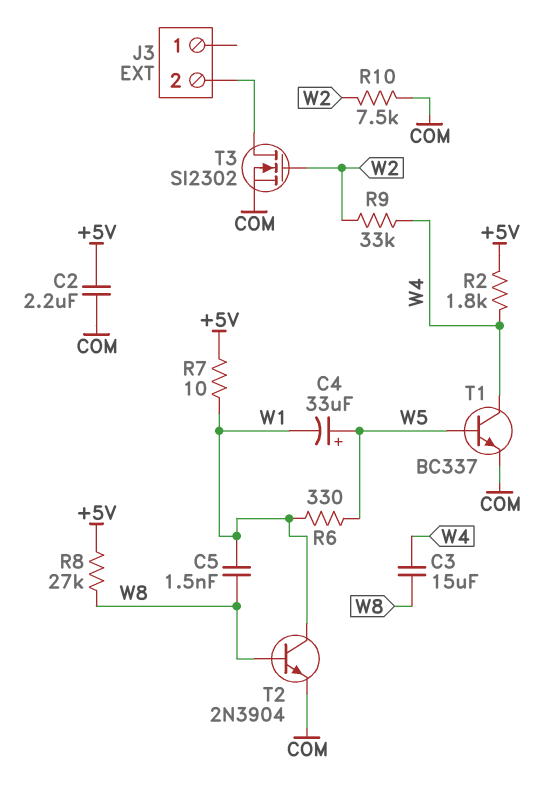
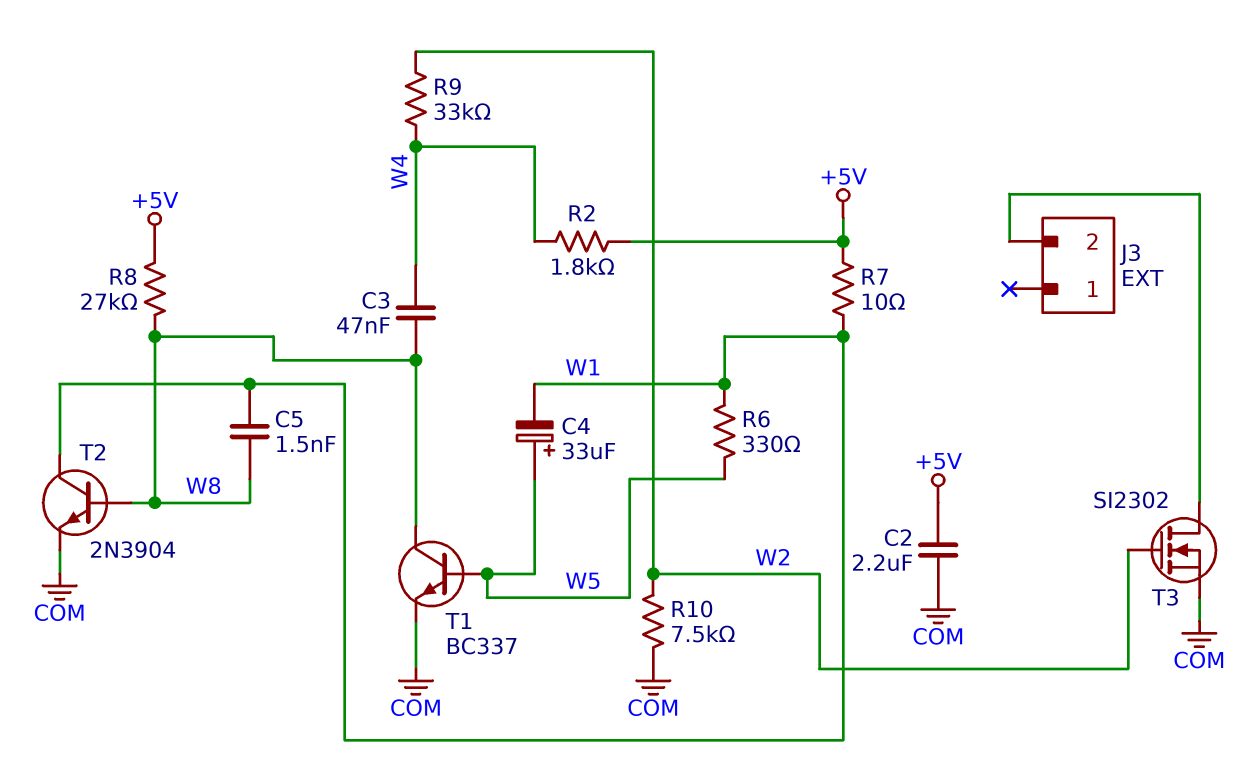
C3: 15uF (W4, W8) -> 47nF (W4, W8)
T1: NPN BC337 (B W5, C W4, E COM) -> NPN BC337 (B W5, C W8, E COM)

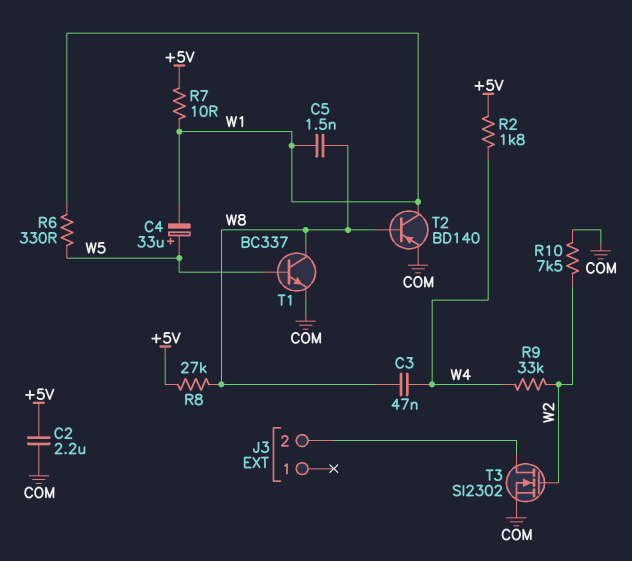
T2: NPN 2N3904 (B W8, C W1, E COM) -> PNP BD140 (B W8, C W1, E COM)

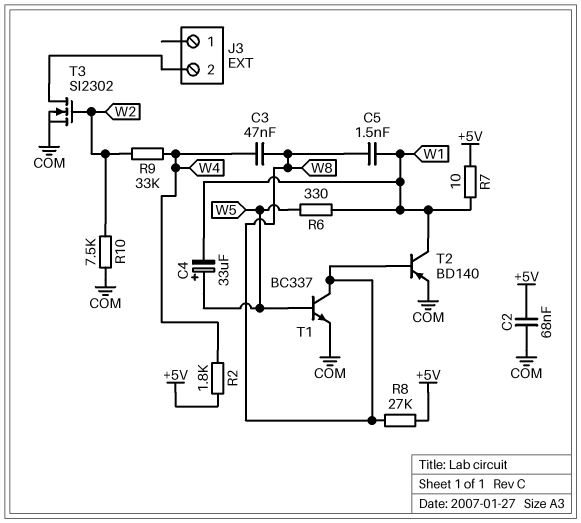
C2: 2.2uF (+5V, COM) -> 68nF (+5V, COM)

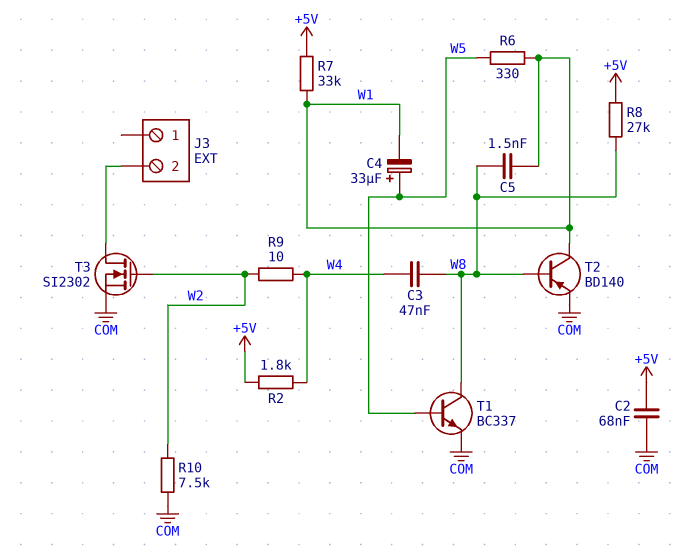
R7: 10 (+5V, W1) -> 33k (+5V, W1)
R9: 33k (W2, W4) -> 10 (W2, W4)

